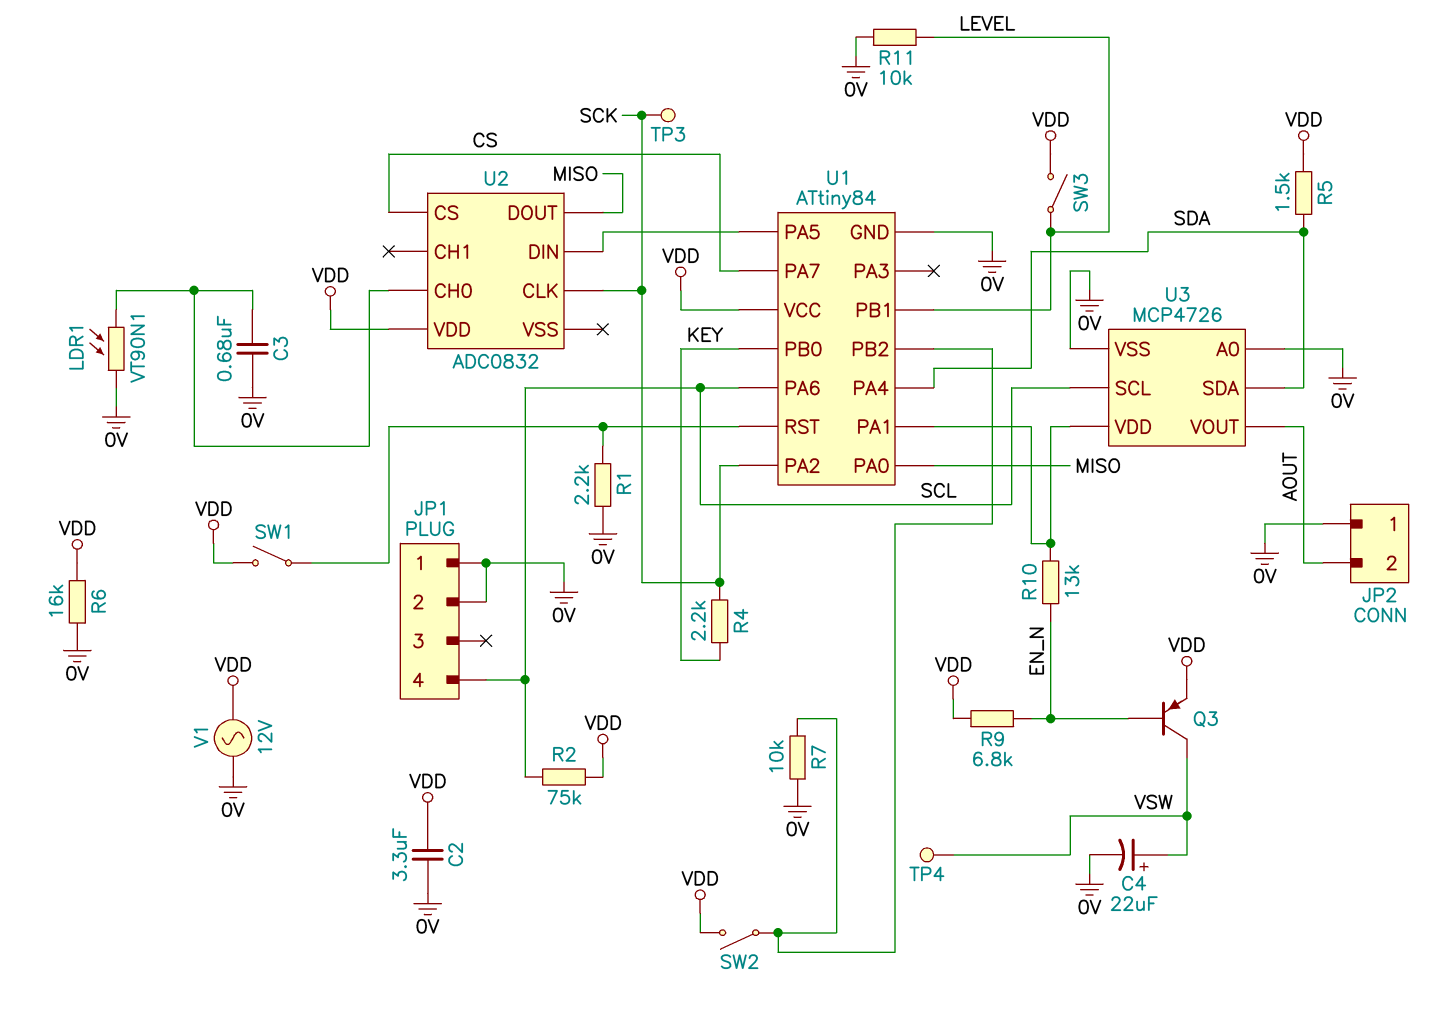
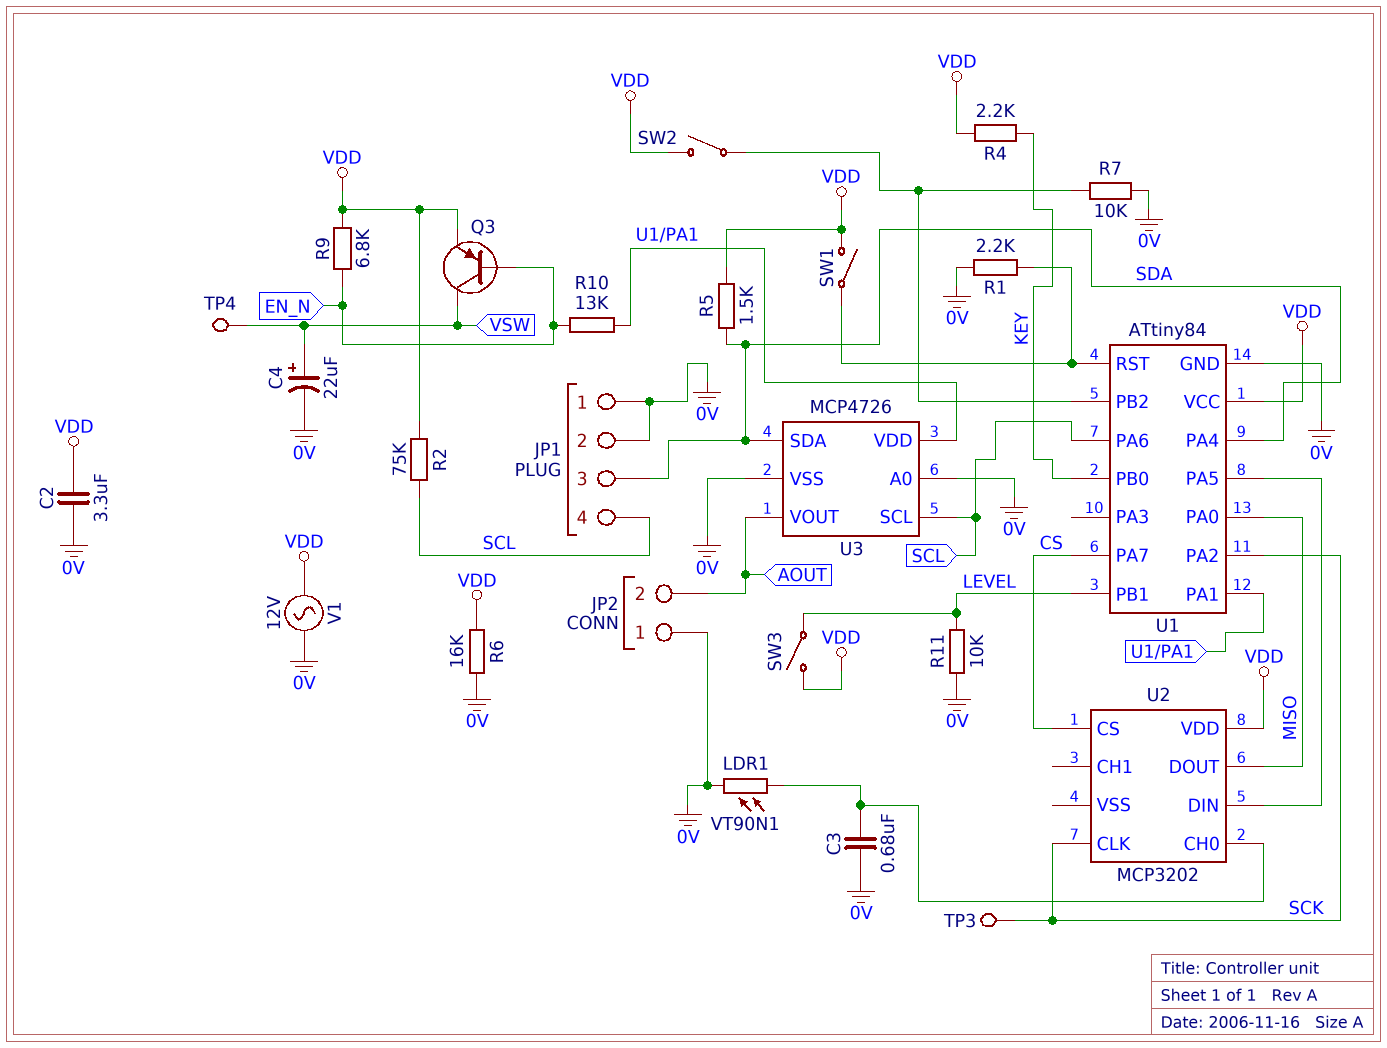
JP1 pin 3: none -> SDA
R4: 2.2k (KEY, SCK) -> 2.2k (KEY, VDD)
U2: ADC0832 -> MCP3202

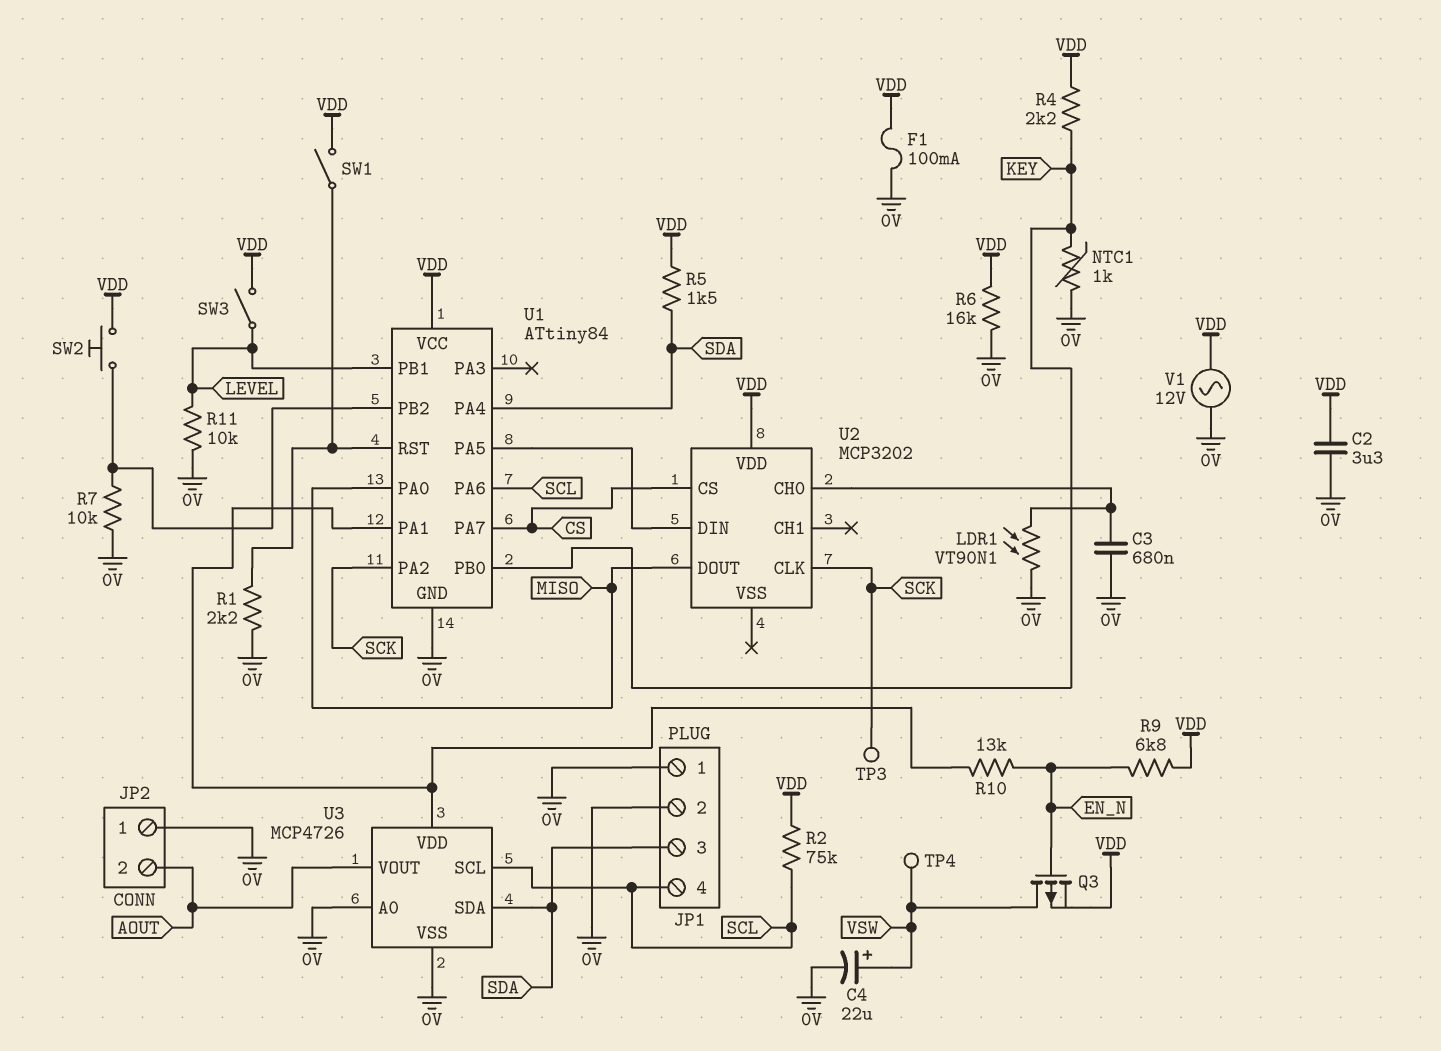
F1: none -> 100mA (0V, VDD)
NTC1: none -> 1k (0V, KEY)
Q3: PNP (B EN_N, C VSW, E VDD) -> PMOS (G EN_N, D VSW, S VDD)
SW2: switch (U1/PB2, VDD) -> button (U1/PB2, VDD)

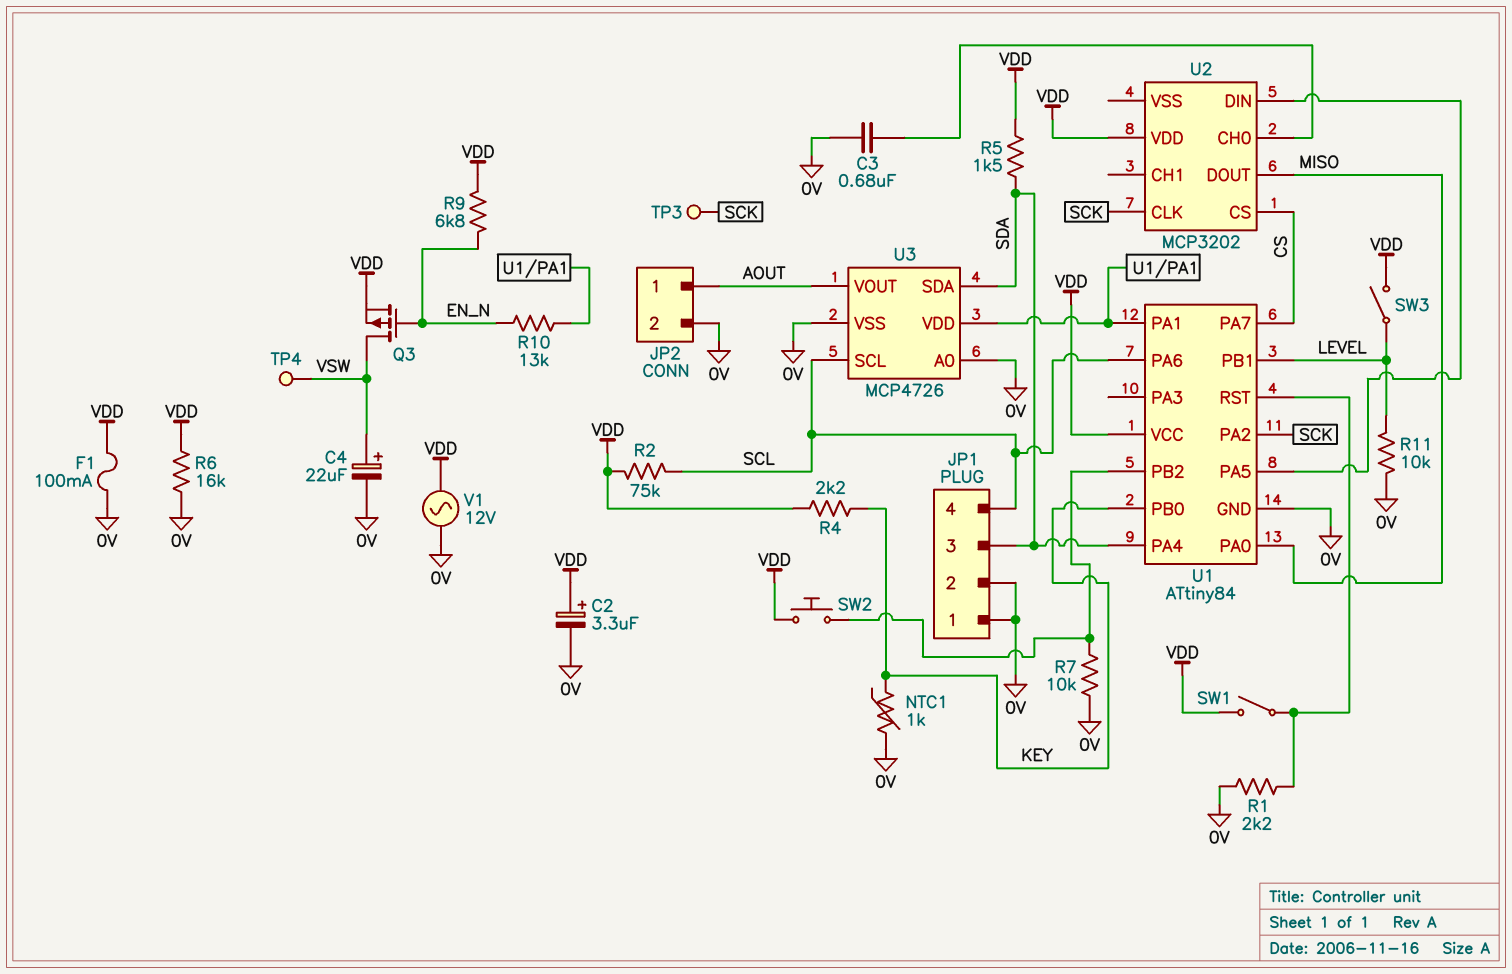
C2: 3.3uF (0V, VDD) -> 3.3uF (plus VDD, minus 0V)
JP2 pin 1: 0V -> AOUT
JP2 pin 2: AOUT -> 0V
LDR1: VT90N1 (0V, U2/CH0) -> none

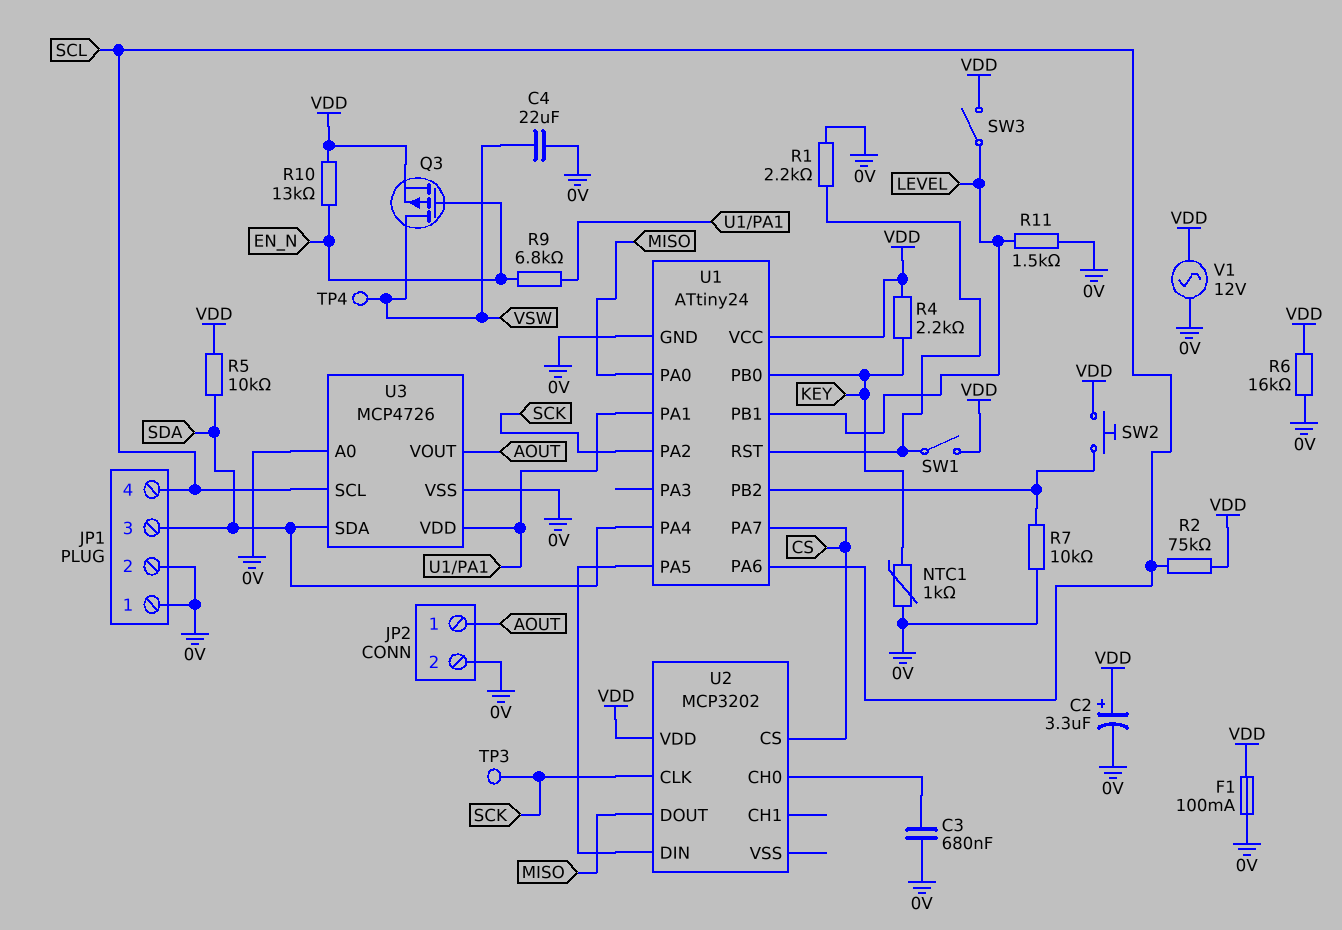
C4: 22uF (plus VSW, minus 0V) -> 22uF (0V, VSW)
R5: 1.5k (SDA, VDD) -> 10k (SDA, VDD)
R9: 6.8k (EN_N, VDD) -> 6.8k (EN_N, U1/PA1)
R10: 13k (EN_N, U1/PA1) -> 13k (EN_N, VDD)
R11: 10k (0V, LEVEL) -> 1.5k (0V, LEVEL)
U1: ATtiny84 -> ATtiny24

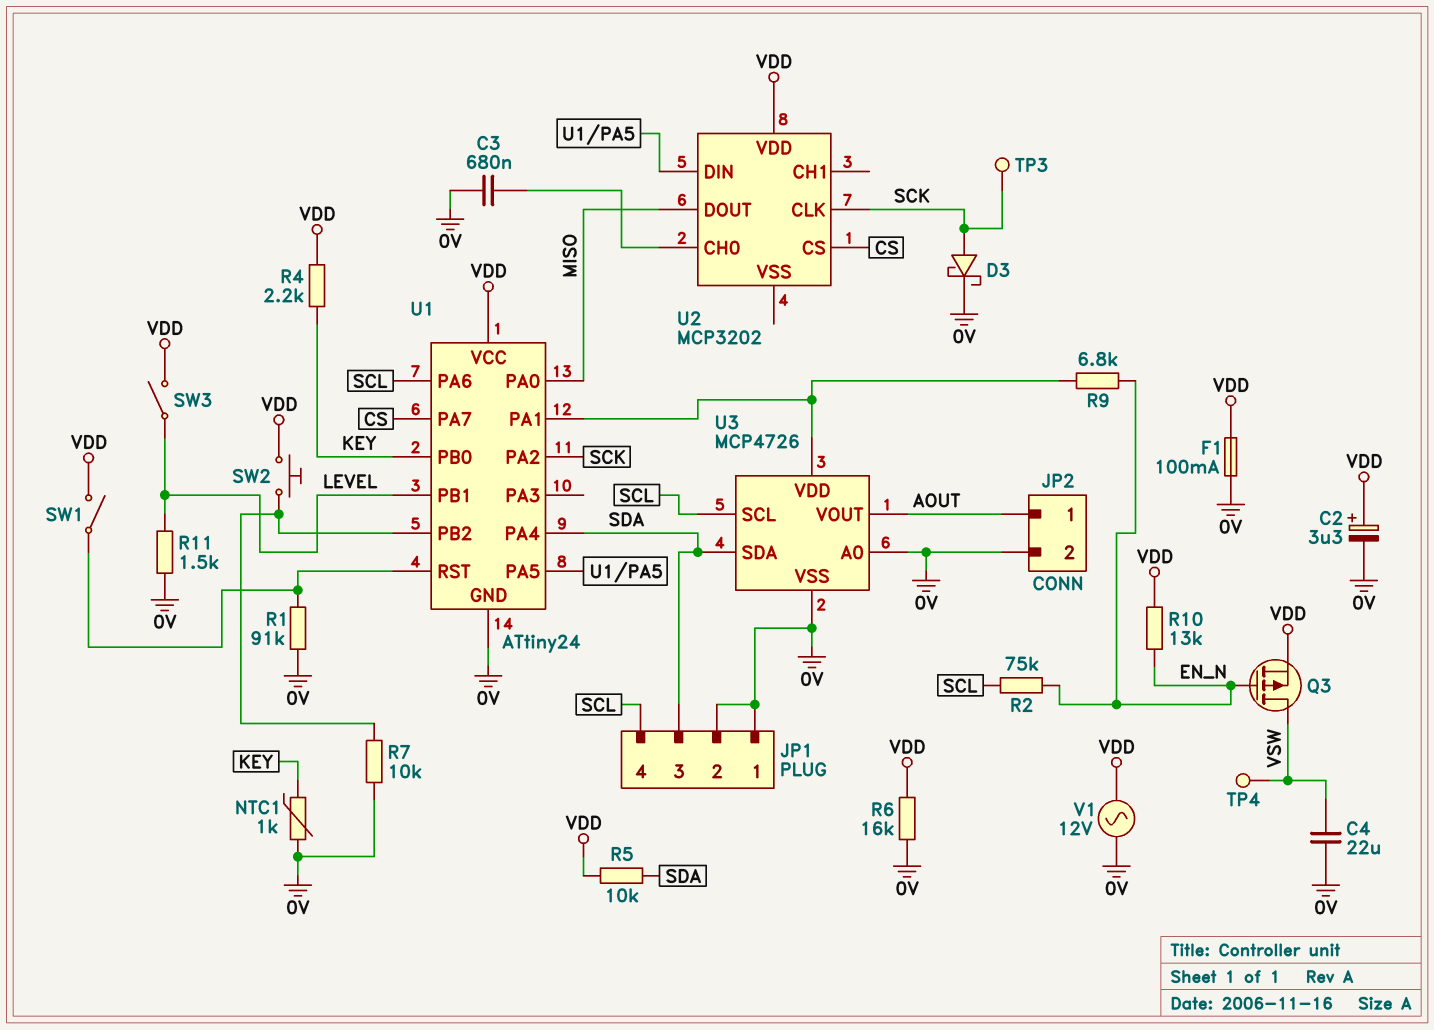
D3: none -> schottky (A SCK, K 0V)
R1: 2.2k (0V, U1/RST) -> 91k (0V, U1/RST)
R2: 75k (SCL, VDD) -> 75k (EN_N, SCL)

